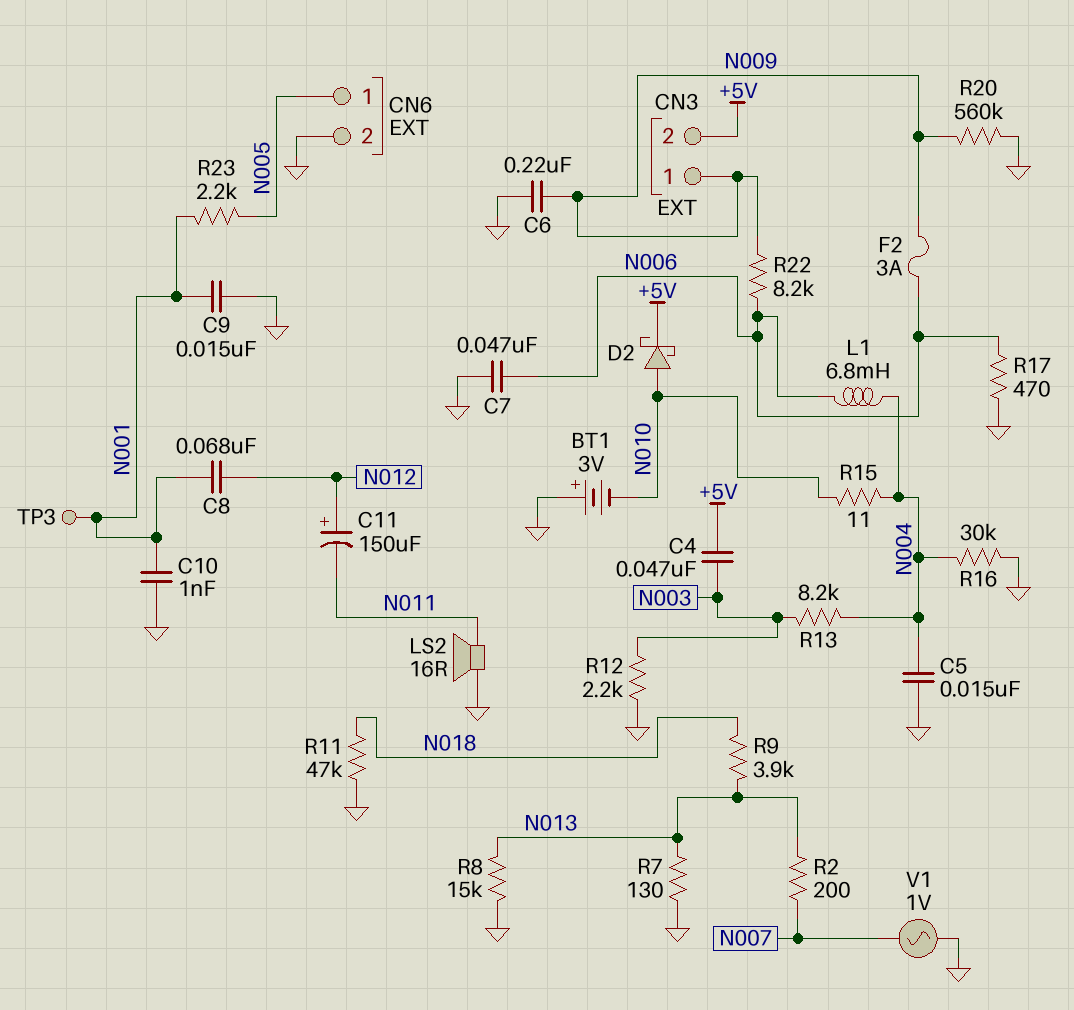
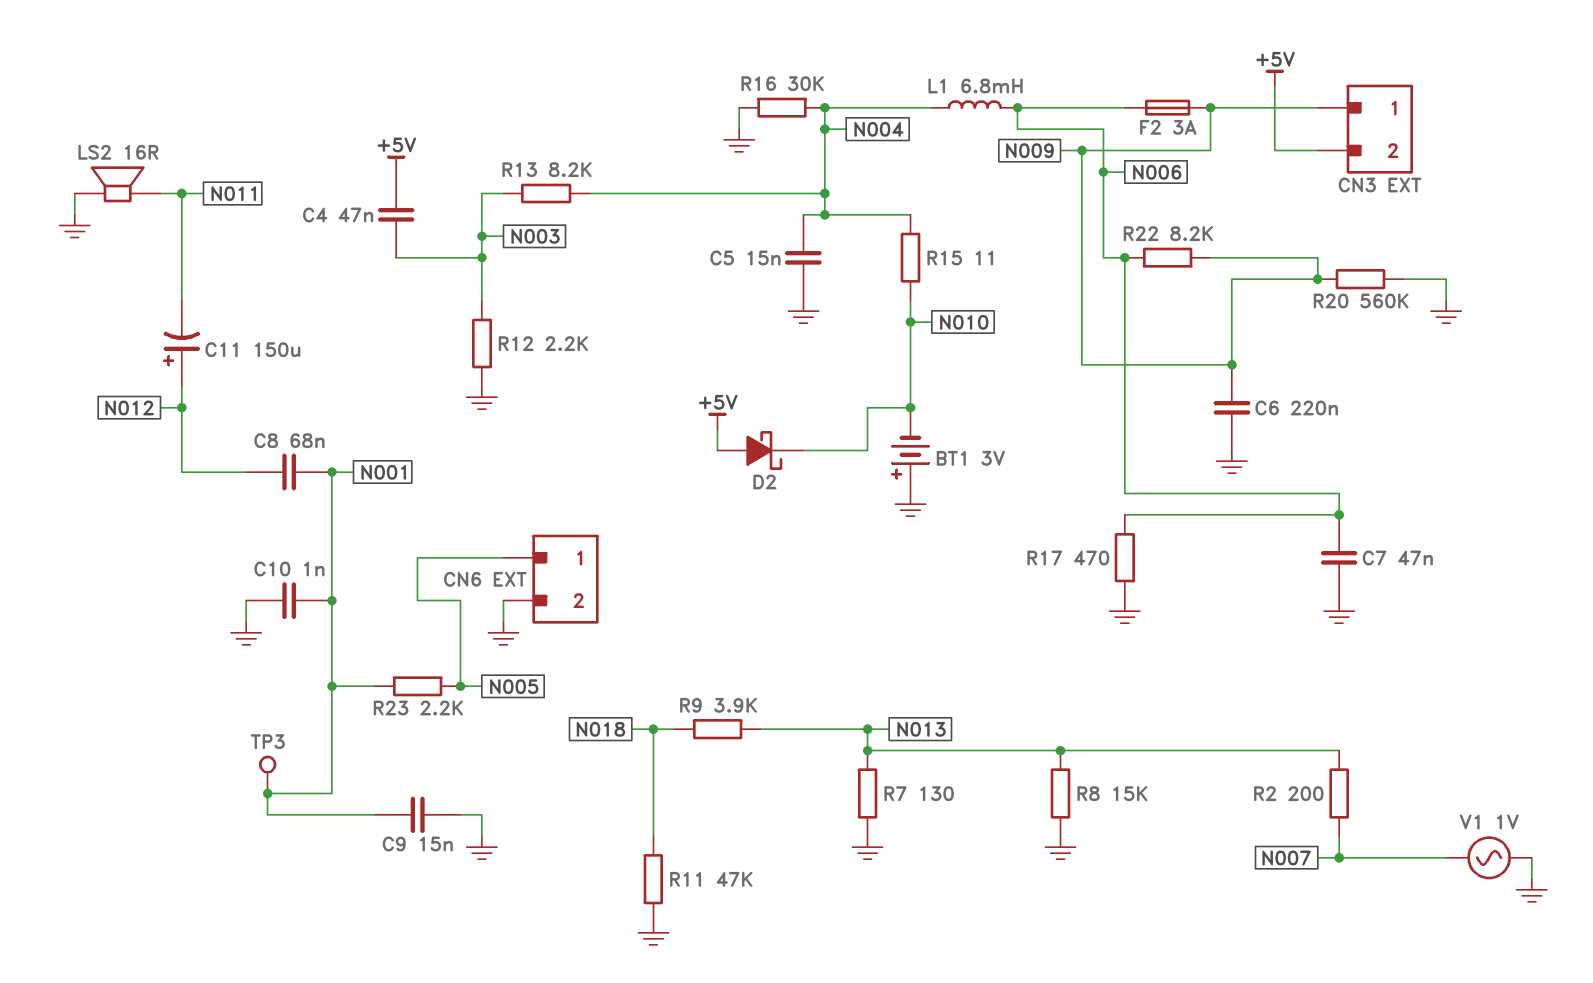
D2: schottky (A N010, K +5V) -> schottky (A +5V, K N010)

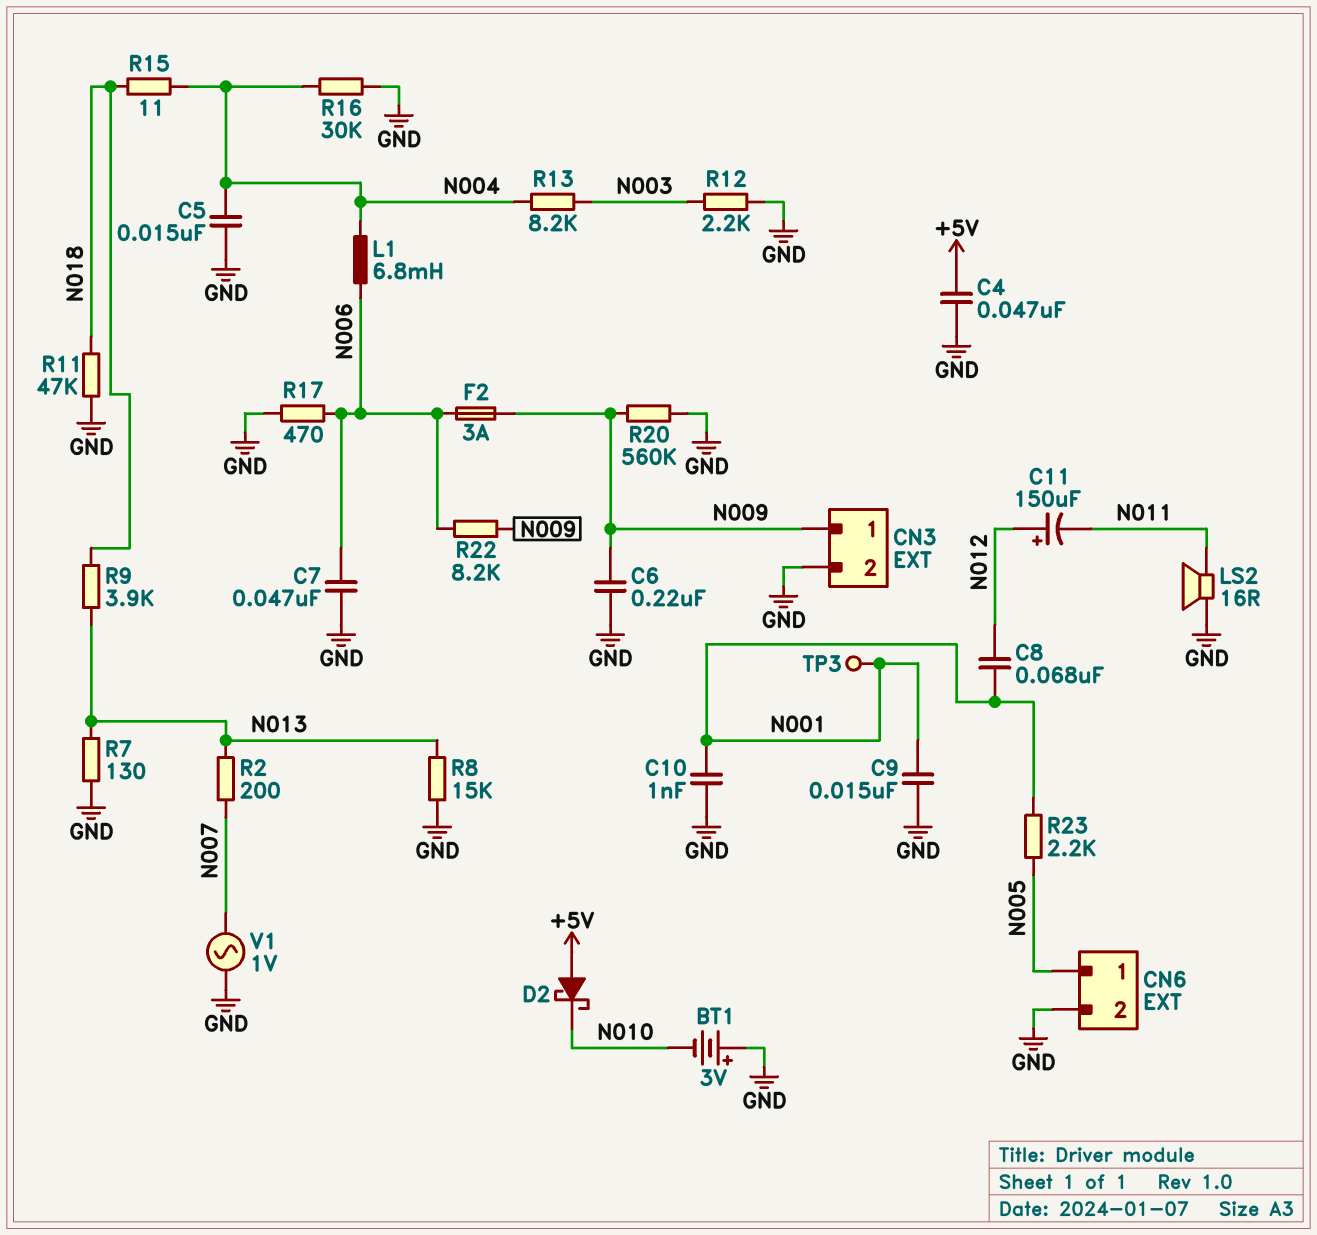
C4: 47nF (+5V, N003) -> 47nF (+5V, GND)
CN3 pin 2: +5V -> GND
R15: 11 (N004, N010) -> 11 (N004, N018)

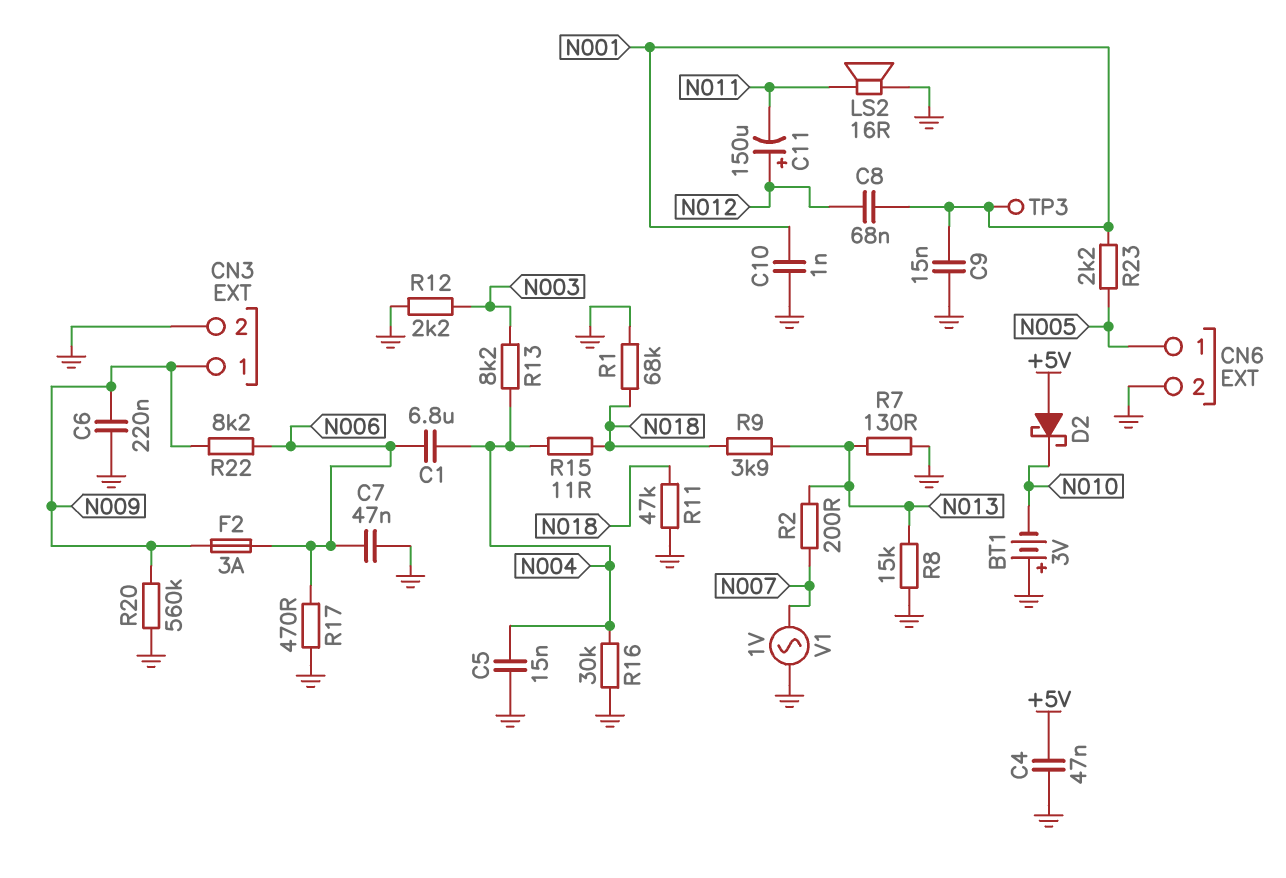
C1: none -> 6.8uF (N004, N006)
L1: 6.8mH (N004, N006) -> none
R1: none -> 68k (GND, N018)

